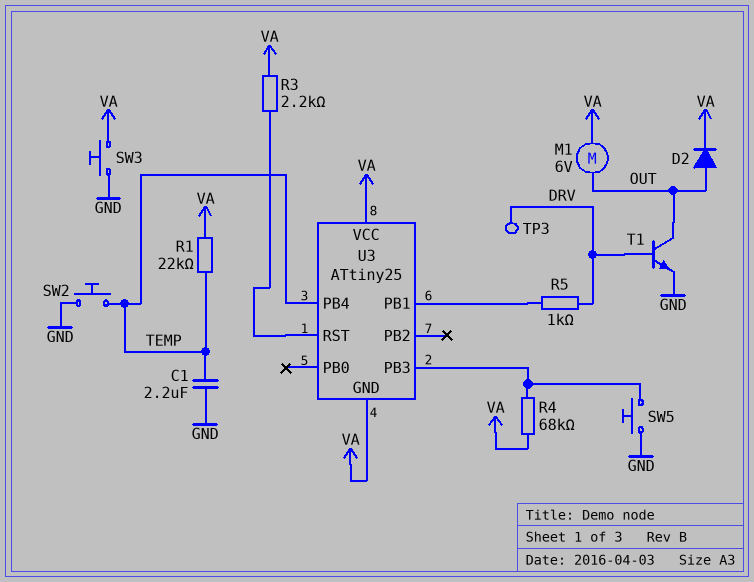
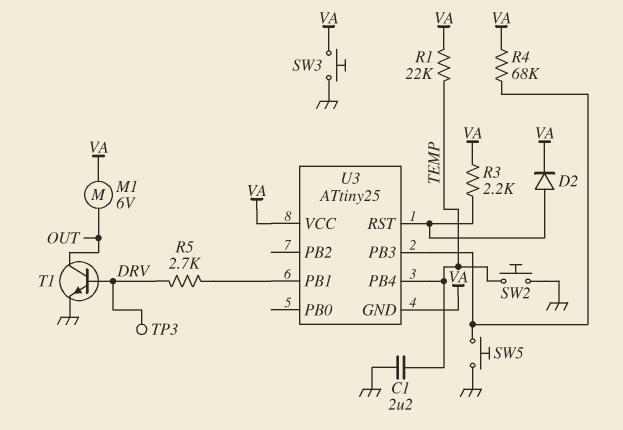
D2: diode (A OUT, K VA) -> diode (A U3/RST, K VA)
R5: 1k (DRV, U3/PB1) -> 2.7k (DRV, U3/PB1)

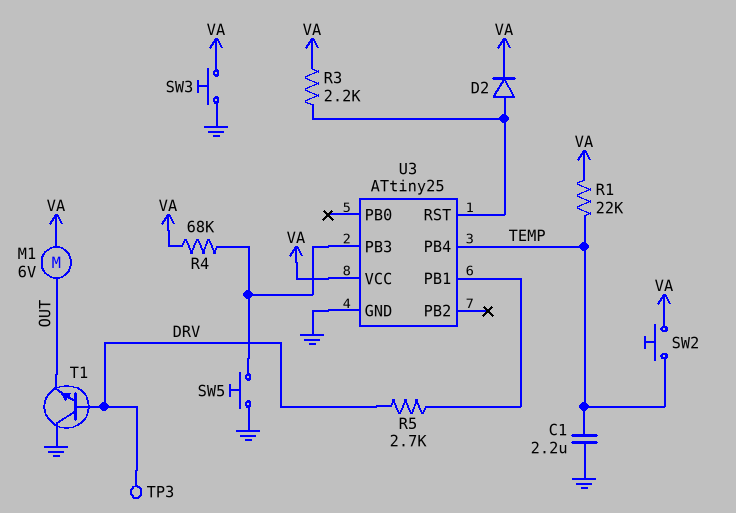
SW2: button (GND, TEMP) -> button (TEMP, VA)
T1: NPN (B DRV, C OUT, E GND) -> NPN (B DRV, C GND, E OUT)
U3 pin GND: VA -> GND

